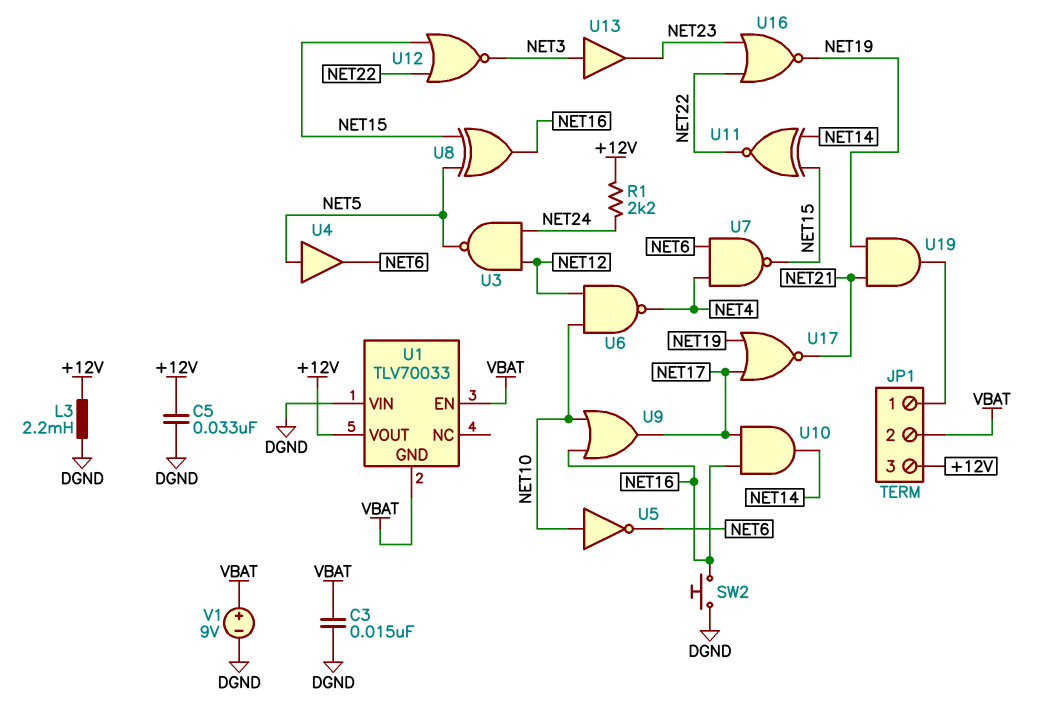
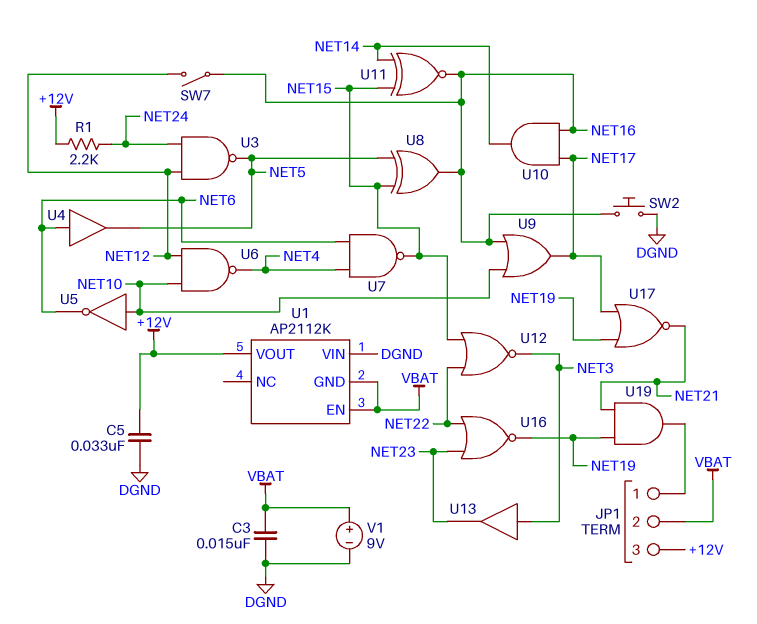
L3: 2.2mH (+12V, DGND) -> none
SW7: none -> switch (NET12, NET16)
U1: TLV70033 -> AP2112K
U4: buffer (in NET5, out NET6) -> buffer (in NET6, out NET5)
U11: XNOR (in NET14, in NET15, out NET22) -> XNOR (in NET14, in NET15, out NET16)

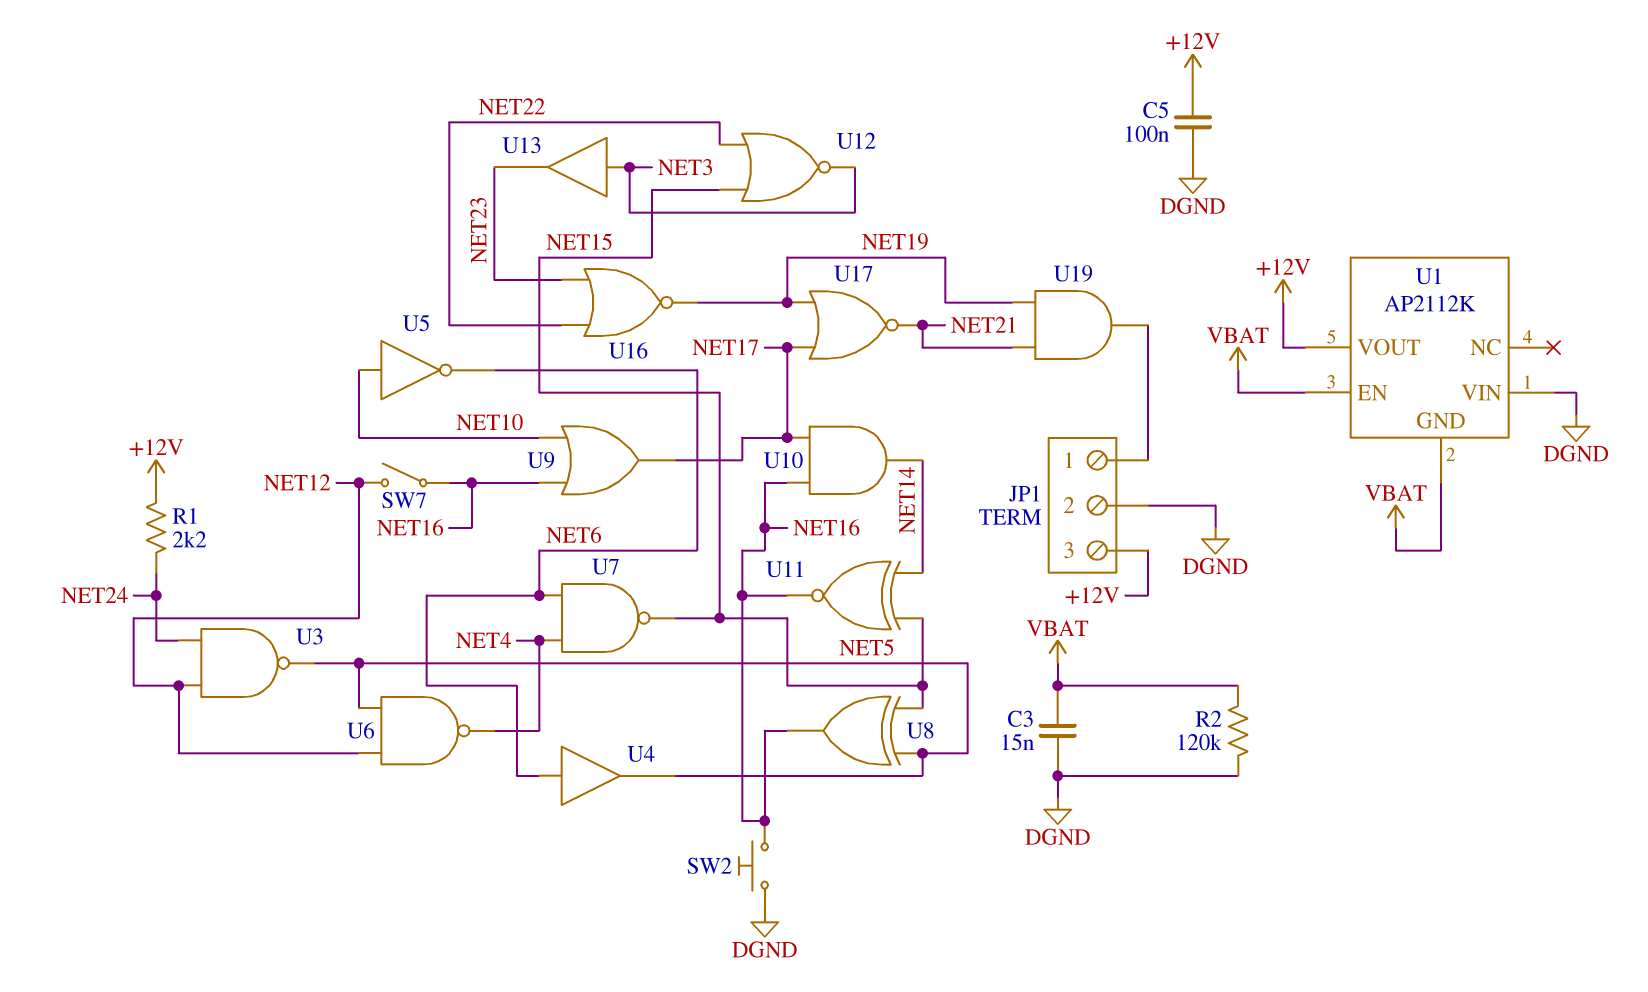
C5: 33nF (+12V, DGND) -> 100nF (+12V, DGND)
JP1 pin 2: VBAT -> DGND
R2: none -> 120k (DGND, VBAT)
U6: NAND (in NET10, in NET12, out NET4) -> NAND (in NET5, in NET12, out NET4)
V1: 9V (plus VBAT, minus DGND) -> none

